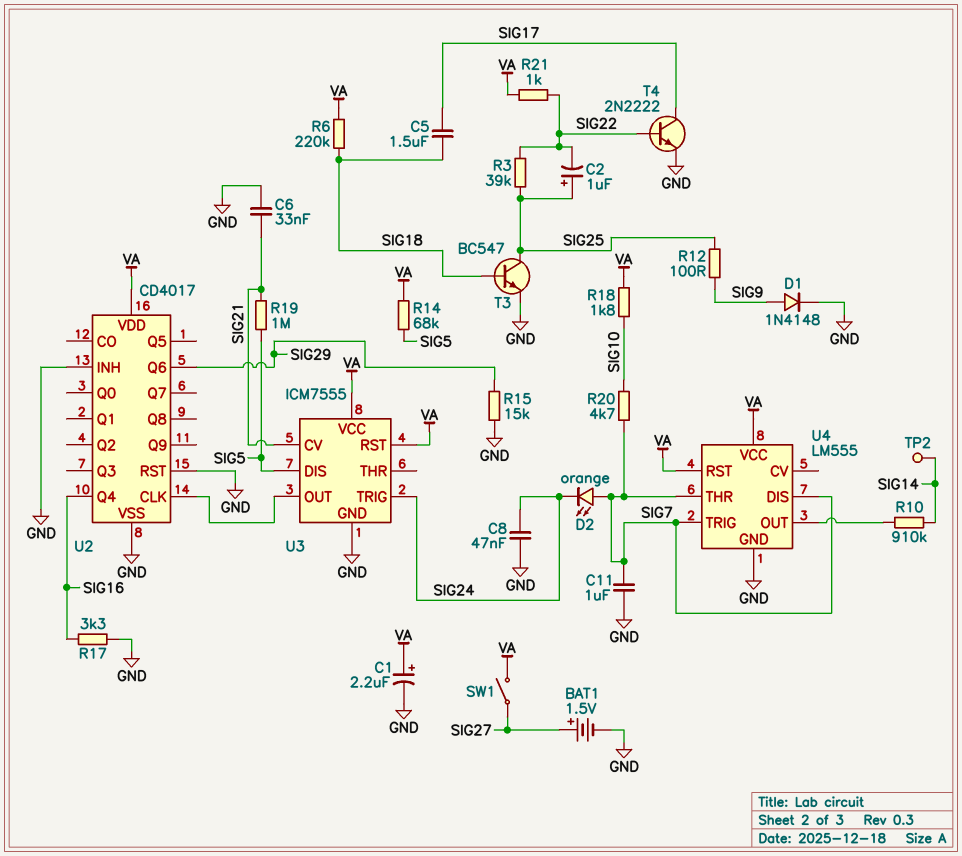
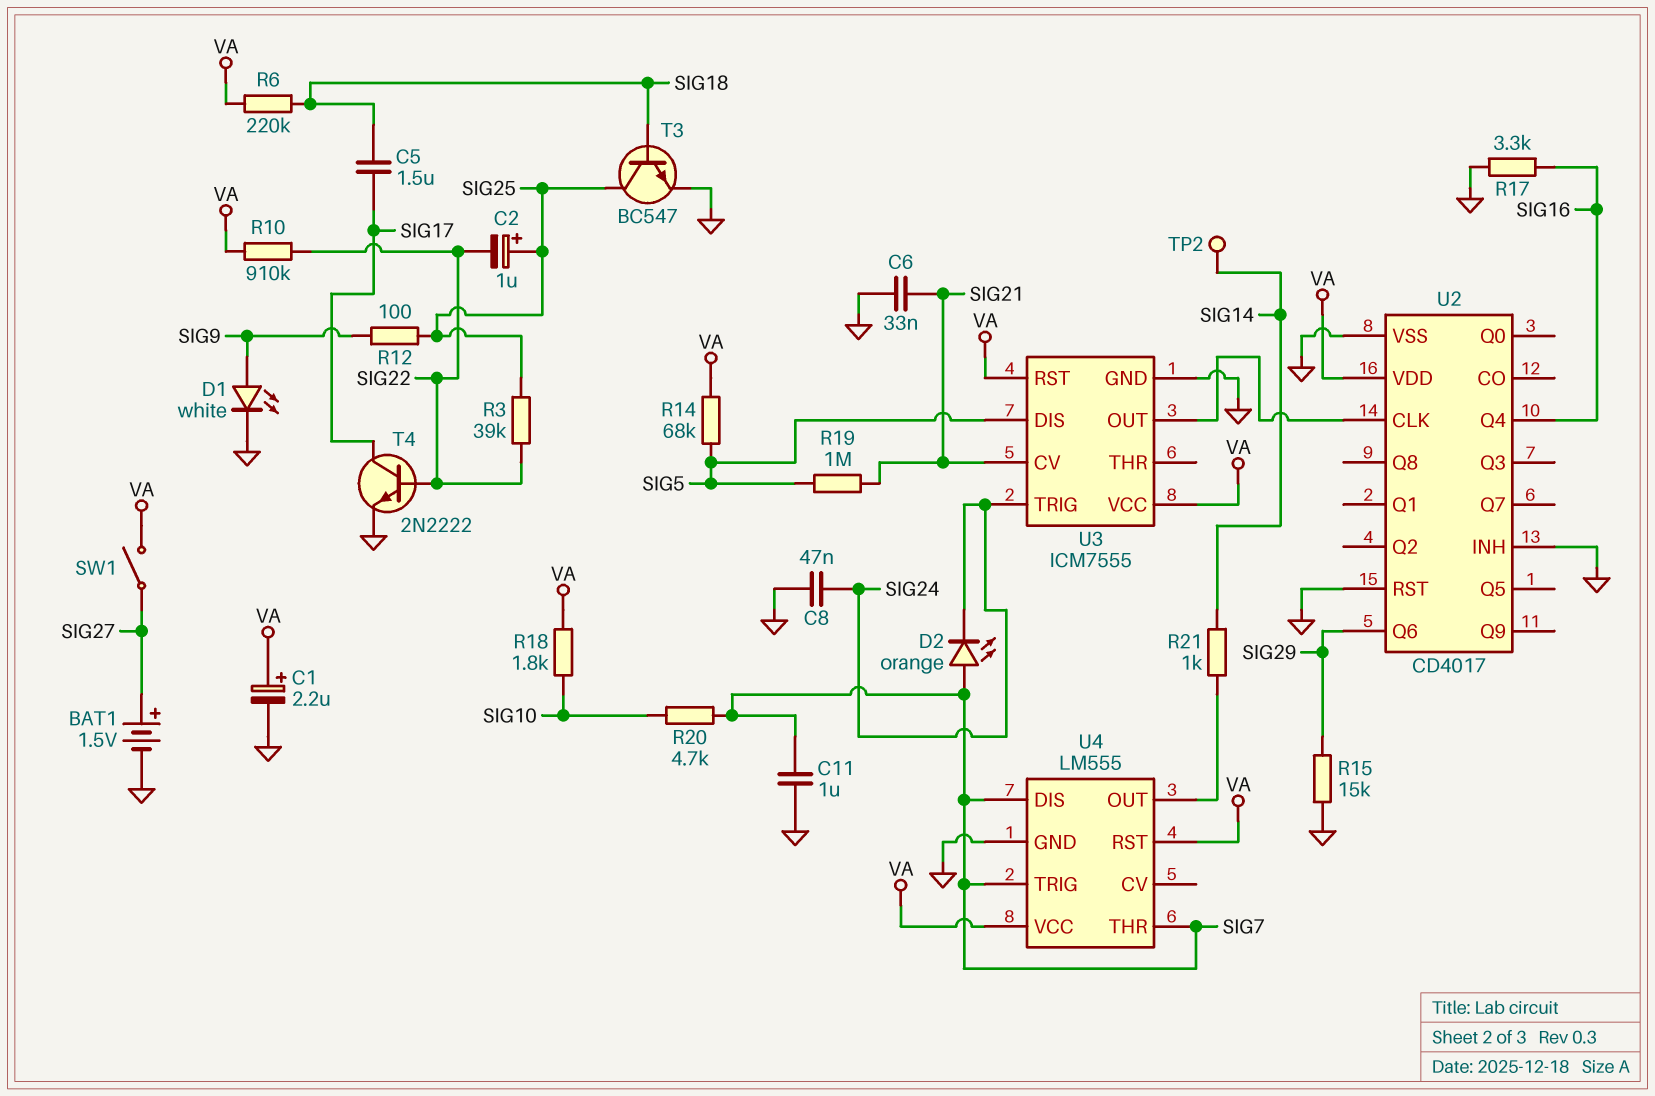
D1: diode 1N4148 (A SIG9, K GND) -> LED white (A SIG9, K GND)
R10: 910k (SIG14, U4/OUT) -> 910k (SIG22, VA)
R21: 1k (SIG22, VA) -> 1k (SIG14, U4/OUT)

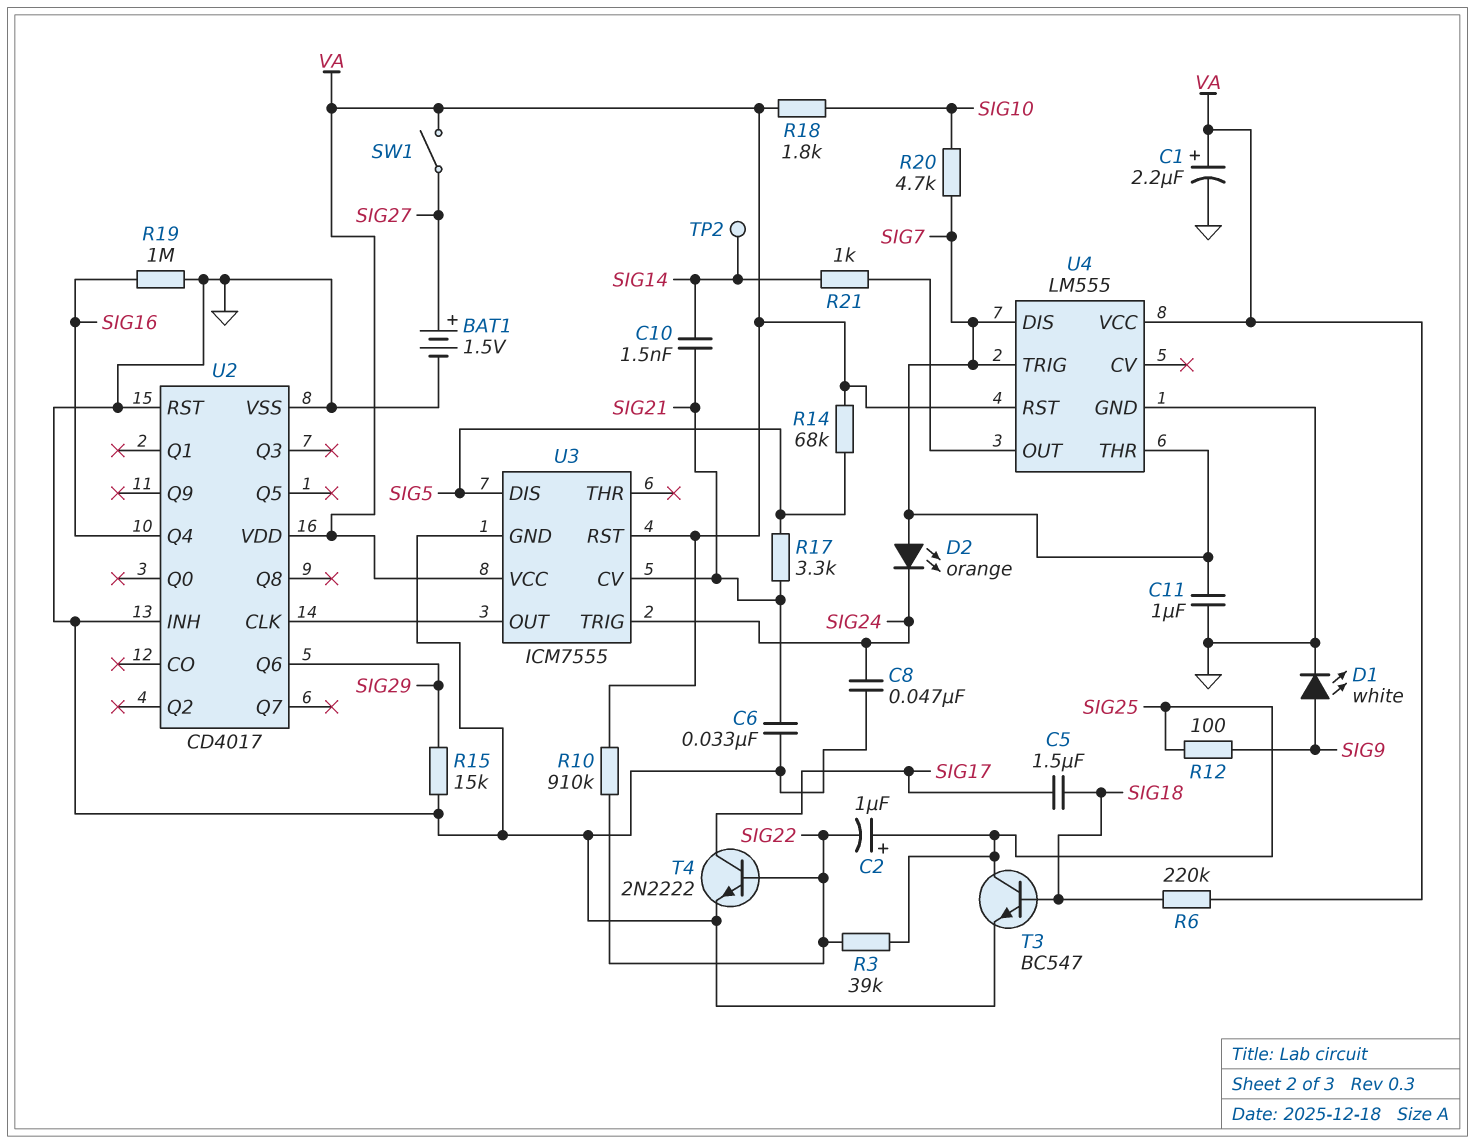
C10: none -> 1.5nF (SIG14, SIG21)
R17: 3.3k (GND, SIG16) -> 3.3k (SIG5, SIG21)
R19: 1M (SIG5, SIG21) -> 1M (GND, SIG16)

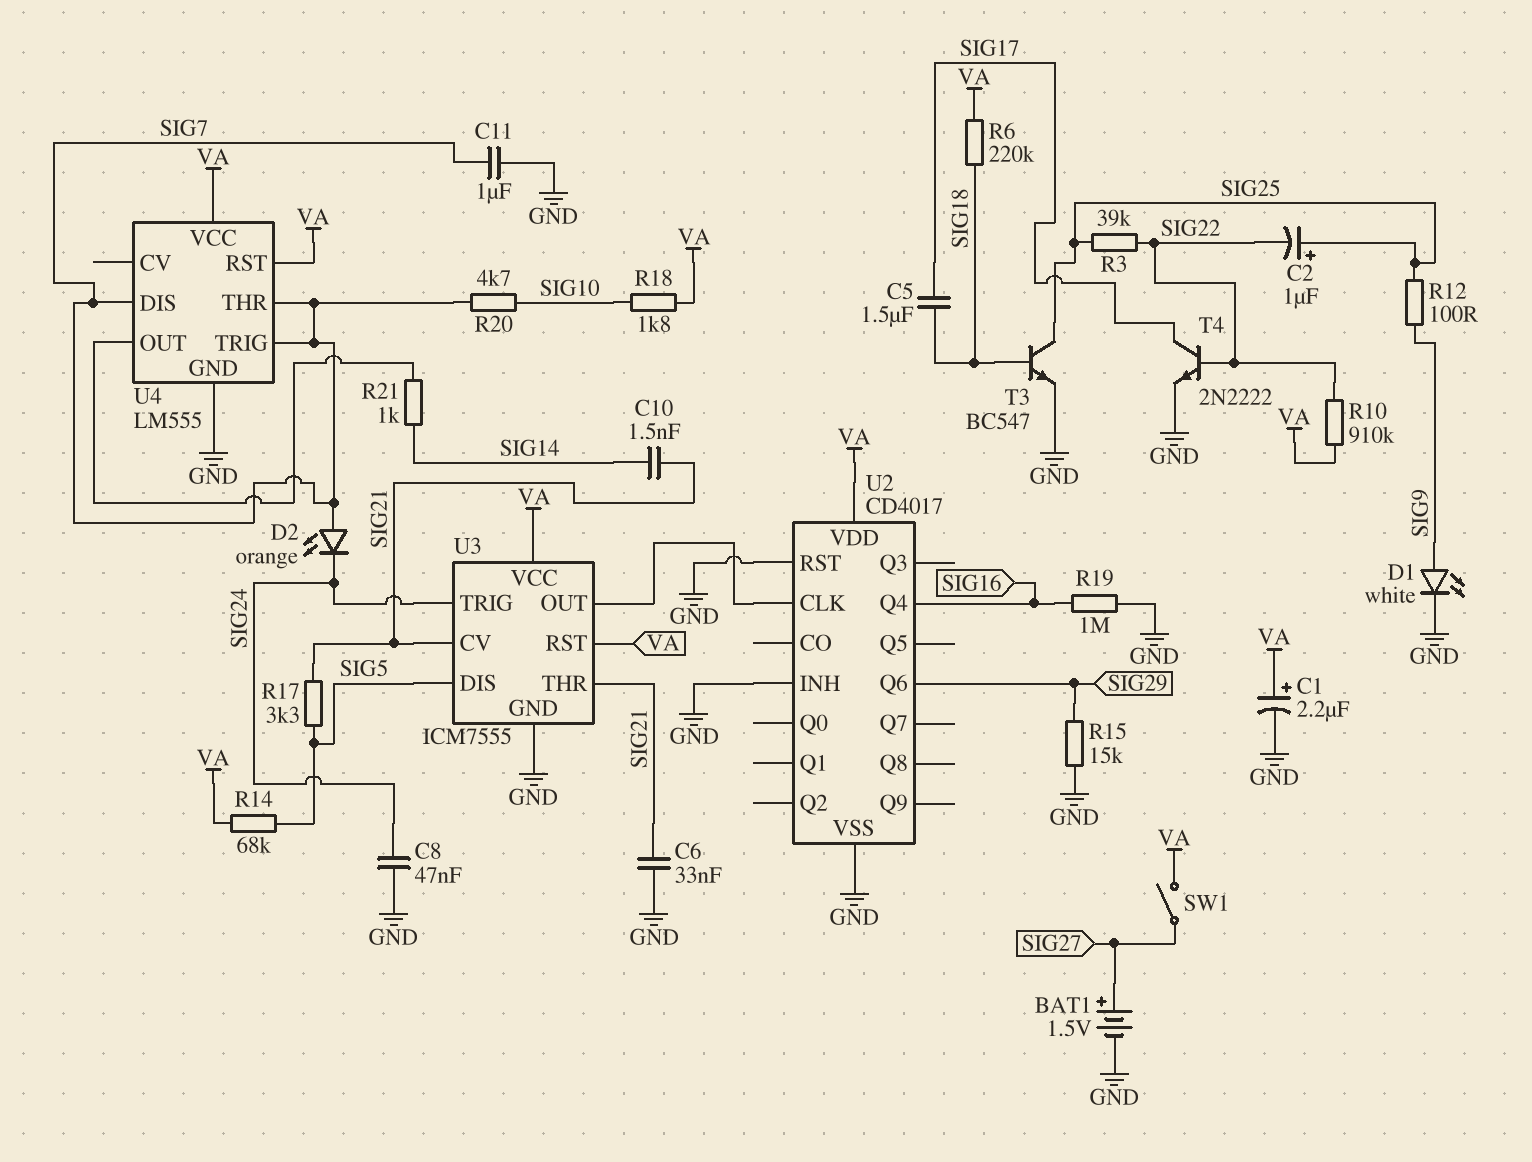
TP2: test point (SIG14) -> none
U3 pin THR: none -> SIG21

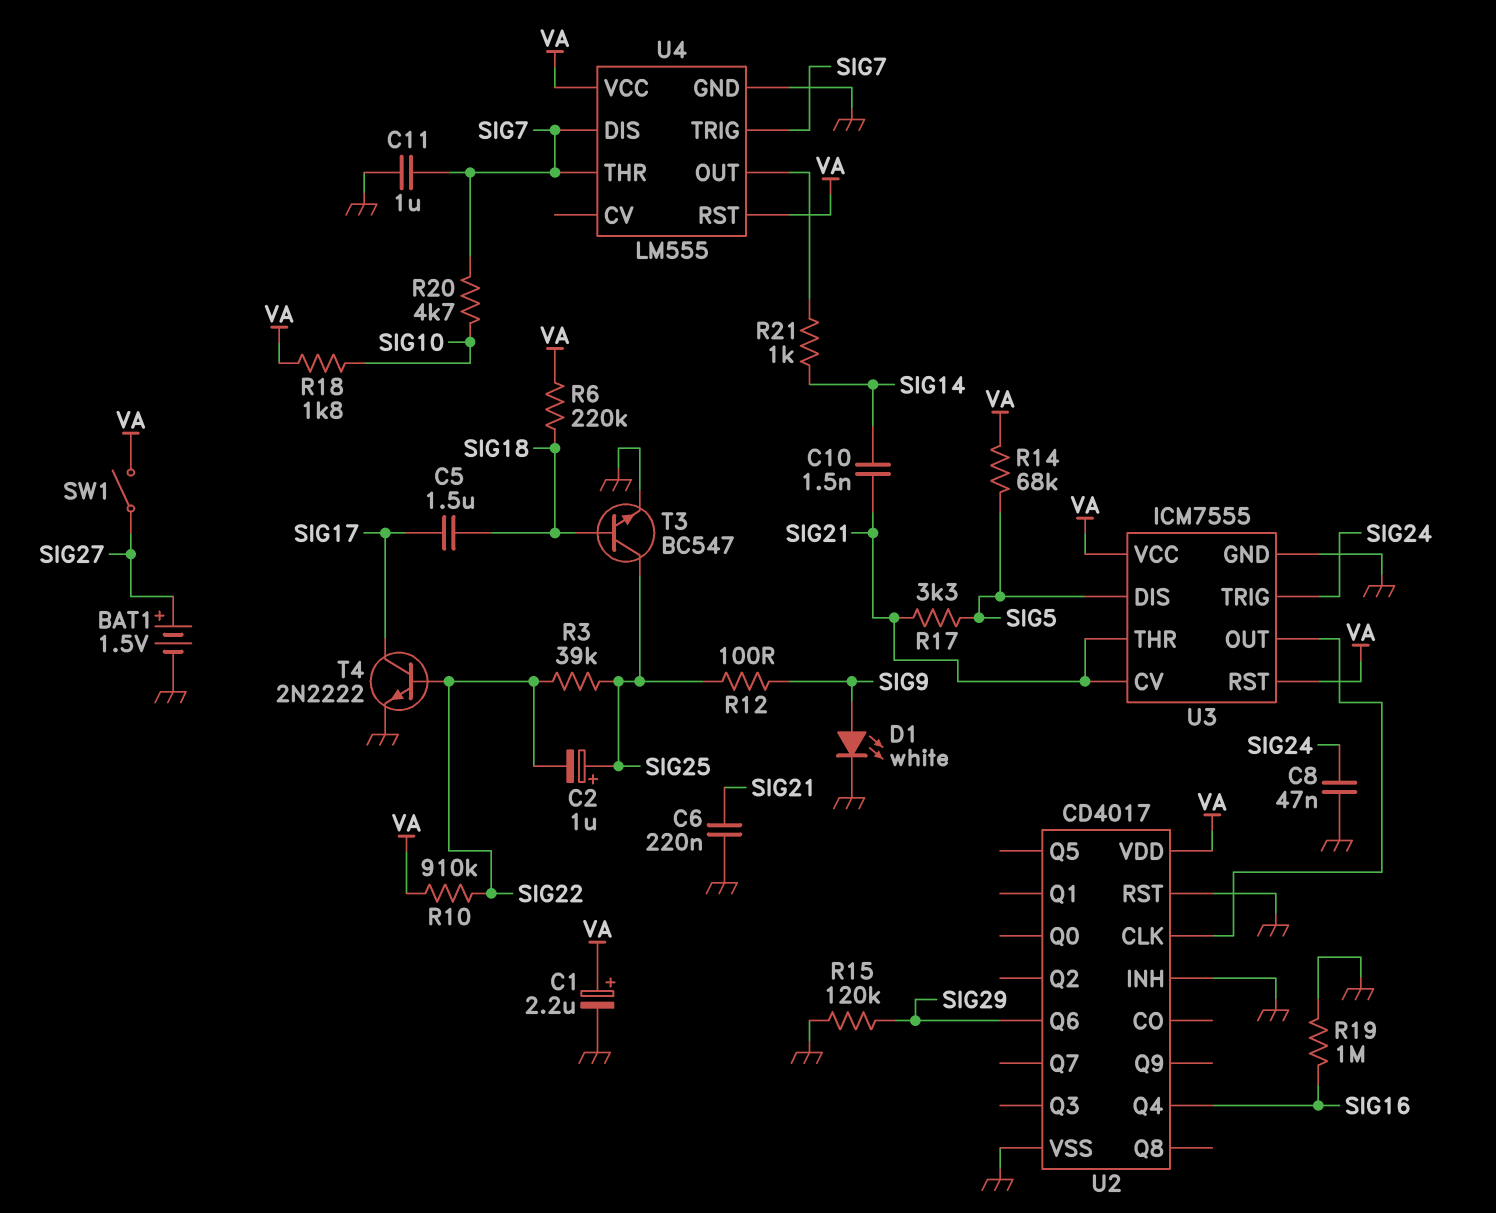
C6: 33nF (GND, SIG21) -> 220nF (GND, SIG21)
D2: LED orange (A SIG7, K SIG24) -> none
R15: 15k (GND, SIG29) -> 120k (GND, SIG29)

